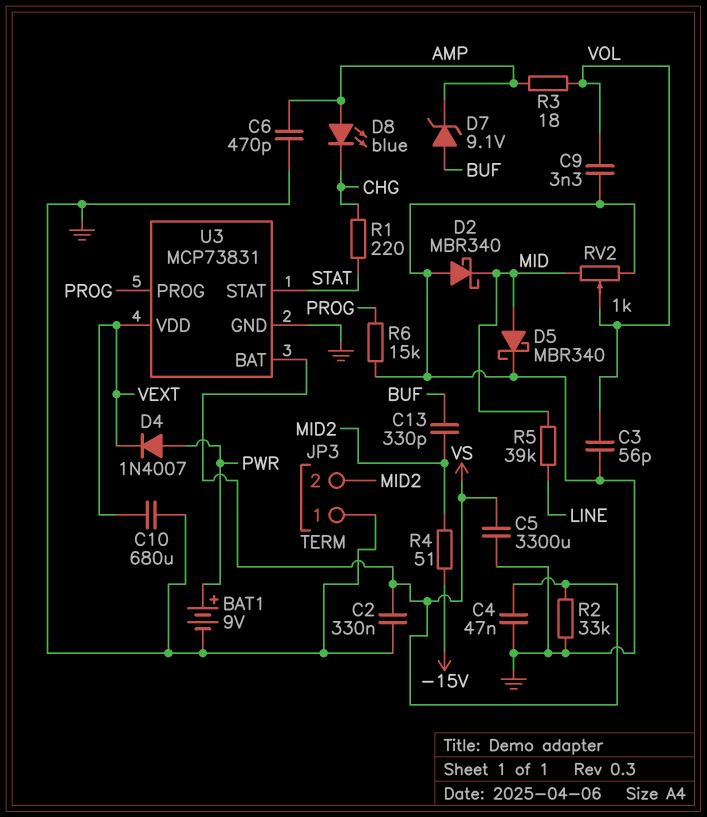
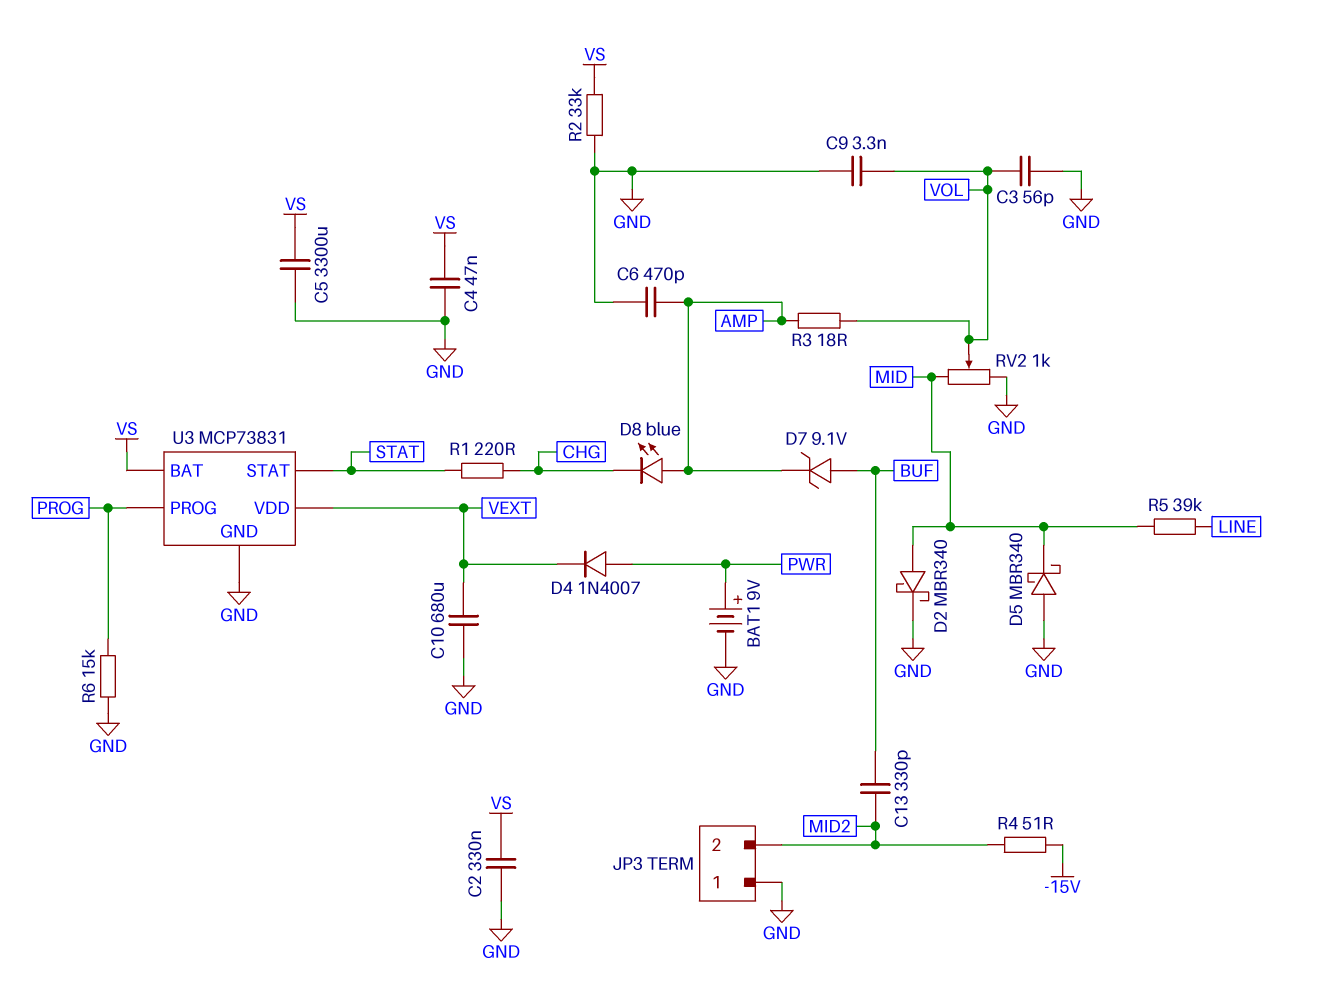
D2: schottky MBR340 (A GND, K MID) -> schottky MBR340 (A MID, K GND)
D5: schottky MBR340 (A MID, K GND) -> schottky MBR340 (A GND, K MID)

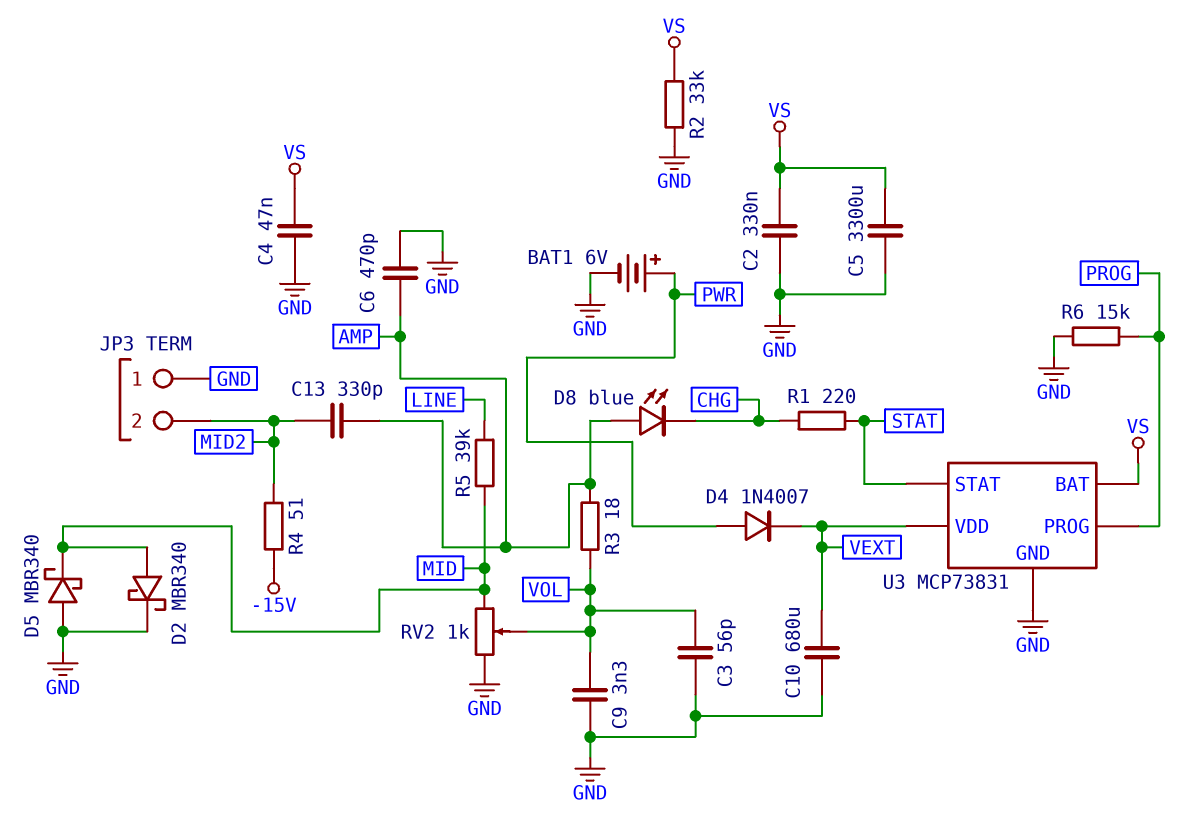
BAT1: 9V (plus PWR, minus GND) -> 6V (plus PWR, minus GND)
C13: 330pF (BUF, MID2) -> 330pF (AMP, MID2)
D7: zener 9.1V (A BUF, K AMP) -> none

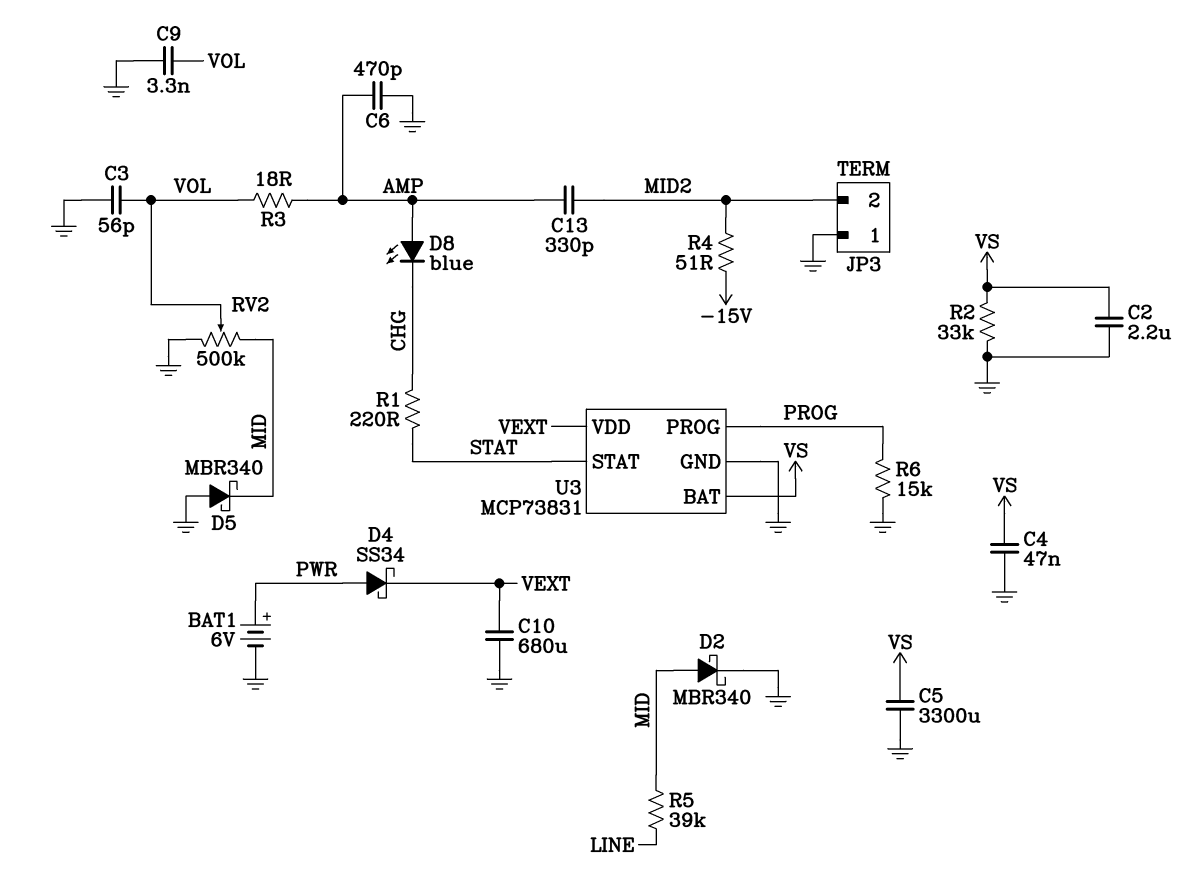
C2: 330nF (GND, VS) -> 2.2uF (GND, VS)
D4: diode 1N4007 (A PWR, K VEXT) -> schottky SS34 (A PWR, K VEXT)
RV2: 1k (GND, MID, wiper VOL) -> 500k (GND, MID, wiper VOL)

